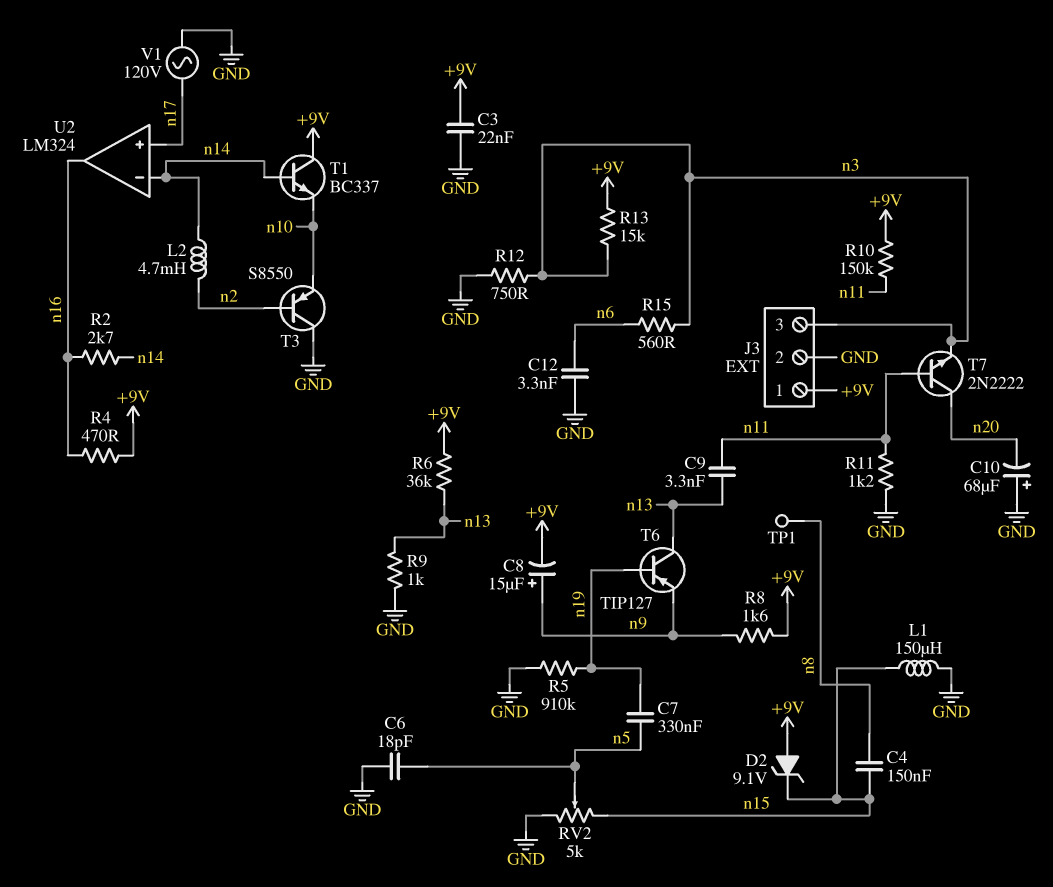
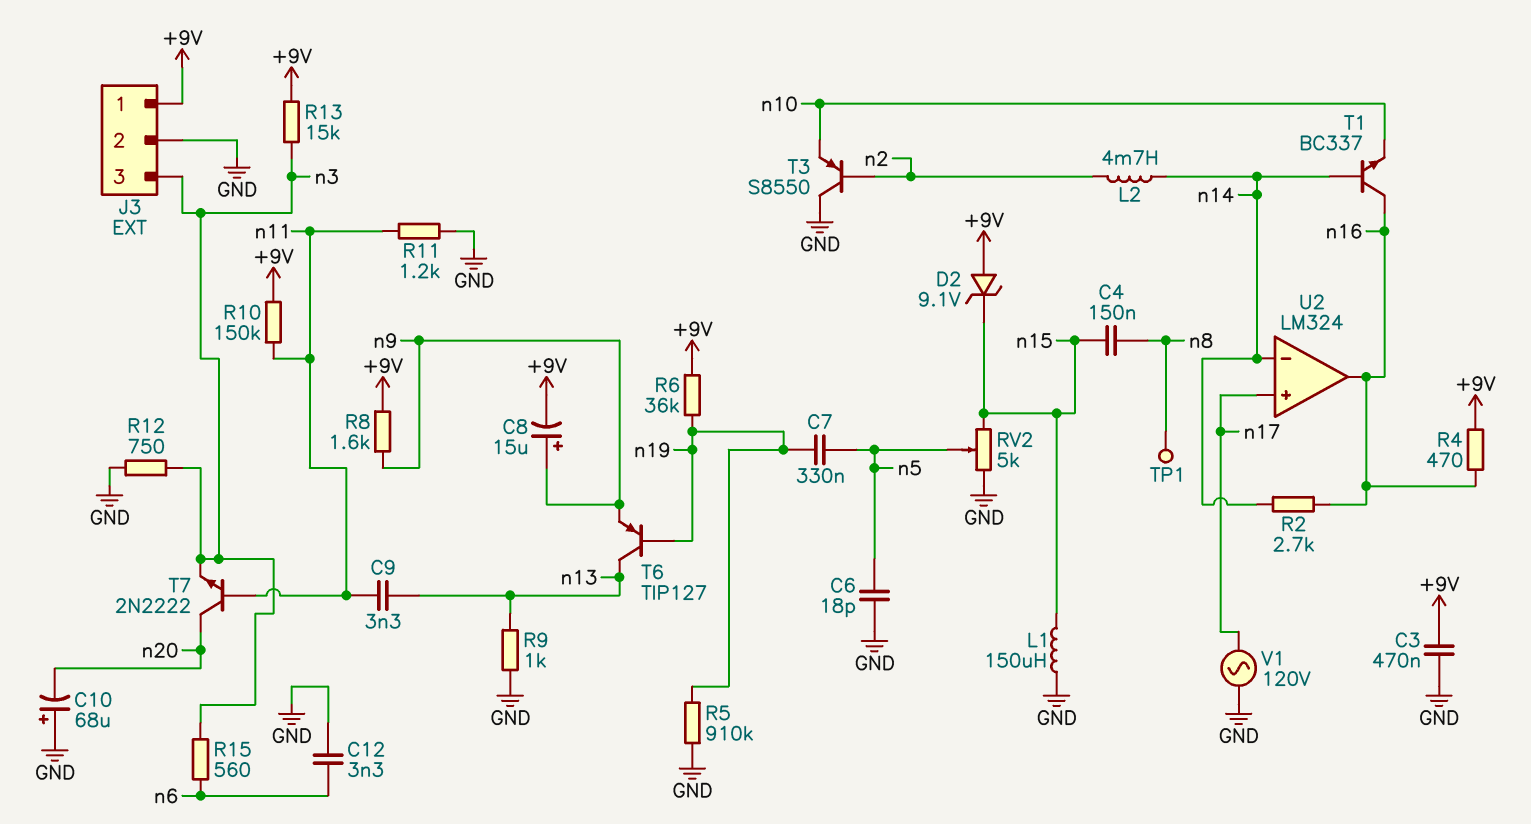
C3: 22nF (+9V, GND) -> 470nF (+9V, GND)
R6: 36k (+9V, n13) -> 36k (+9V, n19)
T1: NPN BC337 (B n14, C +9V, E n10) -> NPN BC337 (B n14, C n16, E n10)

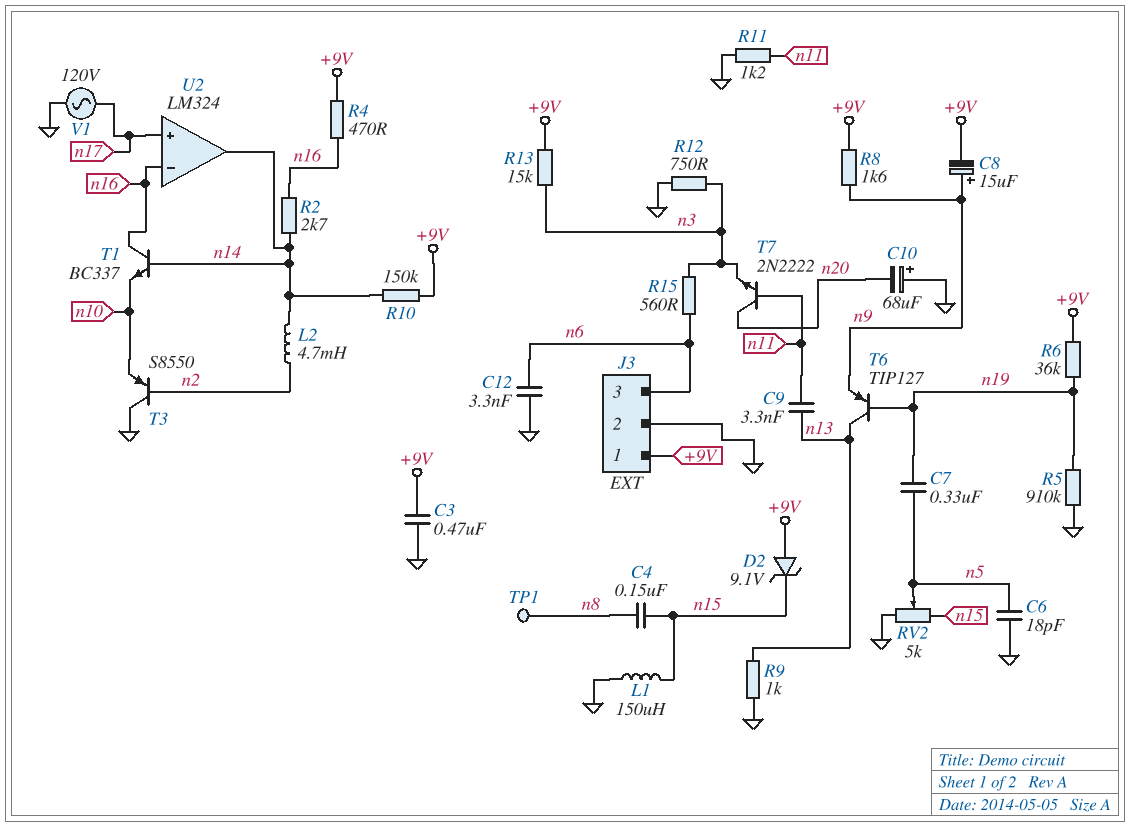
J3 pin 3: n3 -> n6
R10: 150k (+9V, n11) -> 150k (+9V, n14)
U2 pin in-: n14 -> n16
U2 pin out: n16 -> n14

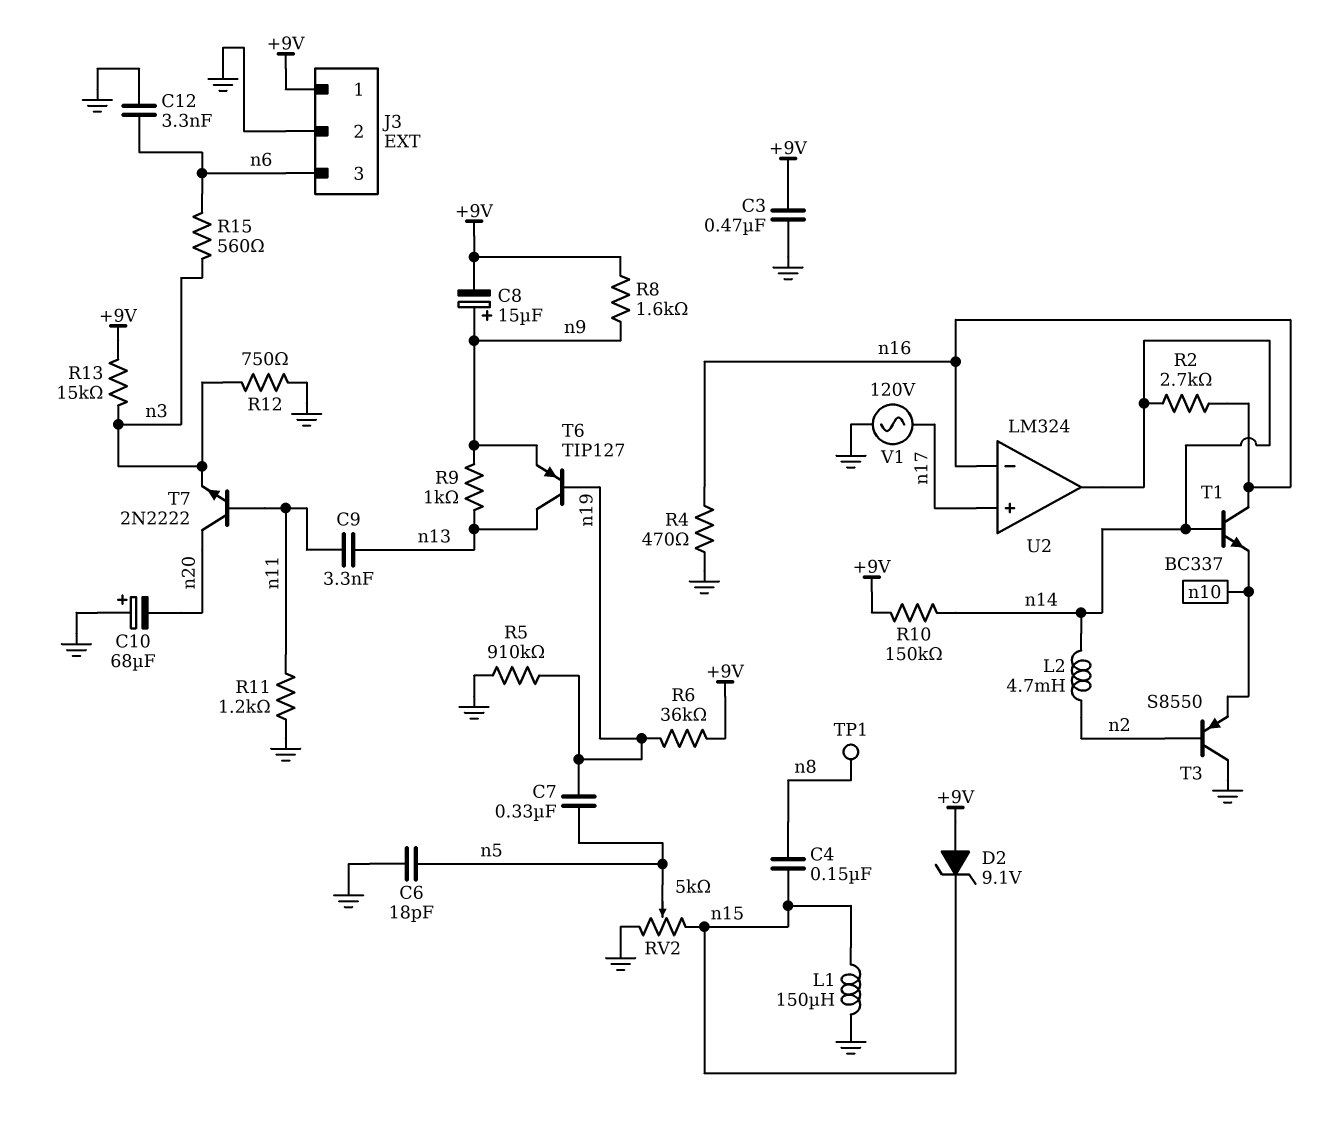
R4: 470 (+9V, n16) -> 470 (GND, n16)
R9: 1k (GND, n13) -> 1k (n9, n13)

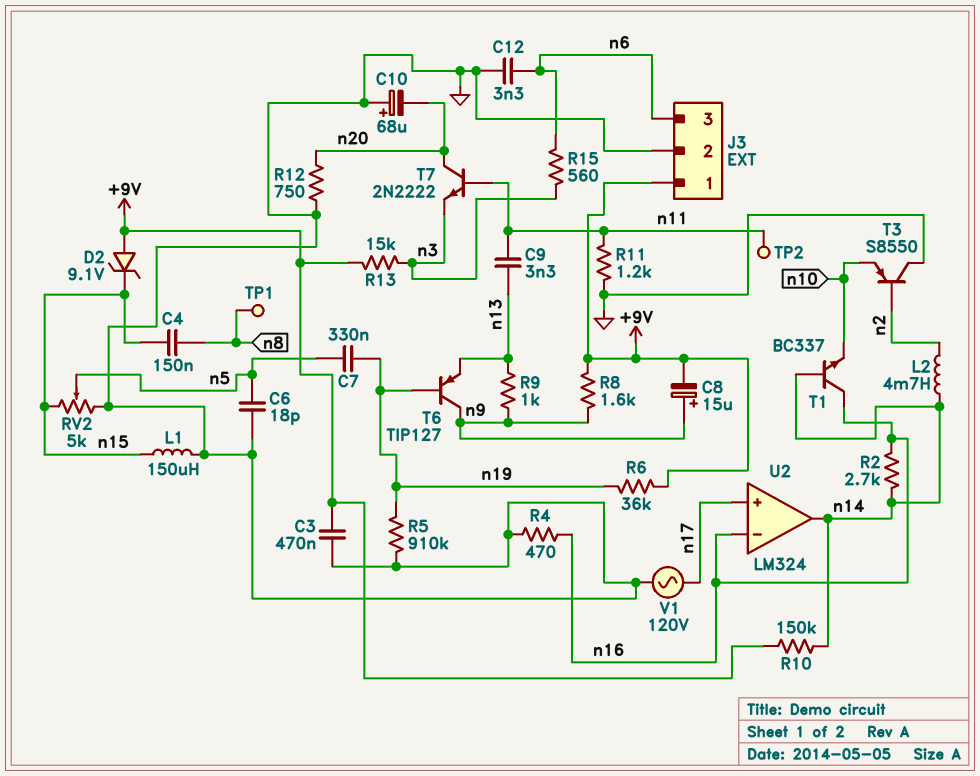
R12: 750 (GND, n3) -> 750 (GND, n20)
T6: PNP TIP127 (B n19, C n13, E n9) -> PNP TIP127 (B n19, C n9, E n13)
TP2: none -> test point (n11)

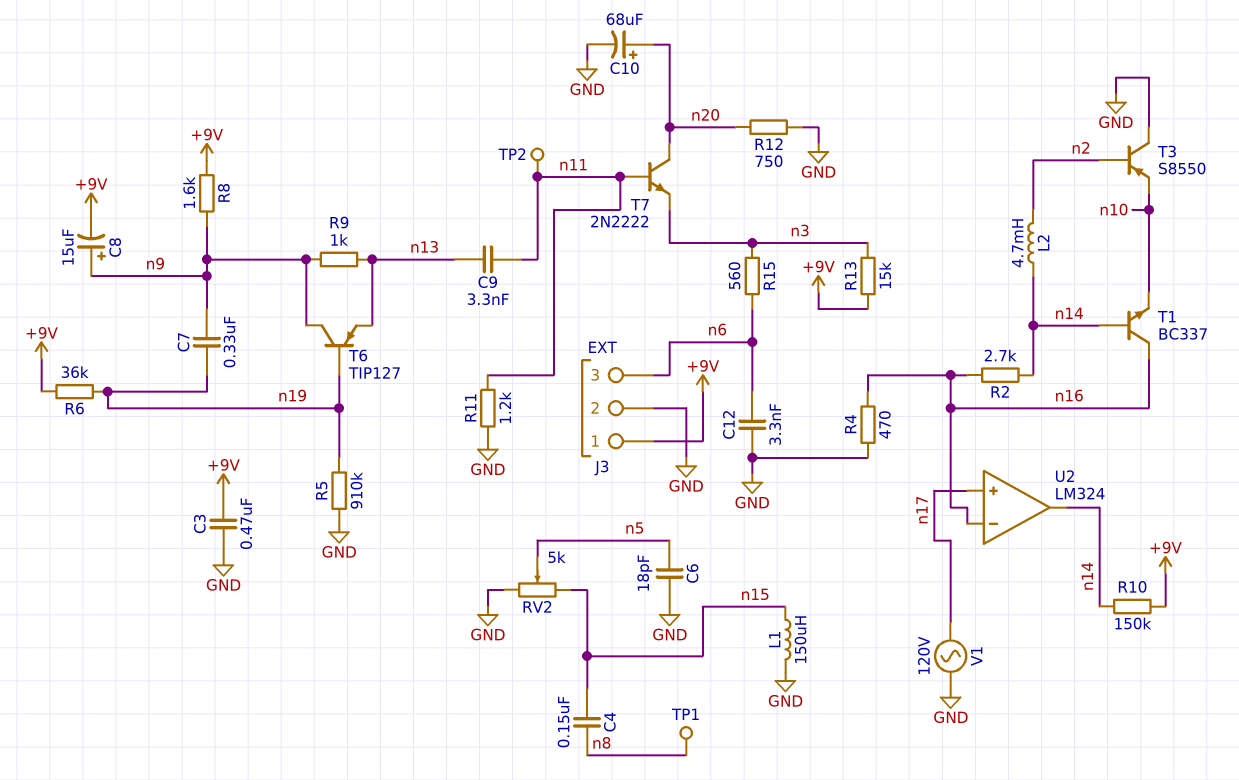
C7: 330nF (n5, n19) -> 330nF (n9, n19)
C10: 68uF (plus GND, minus n20) -> 68uF (plus n20, minus GND)
D2: zener 9.1V (A +9V, K n15) -> none

